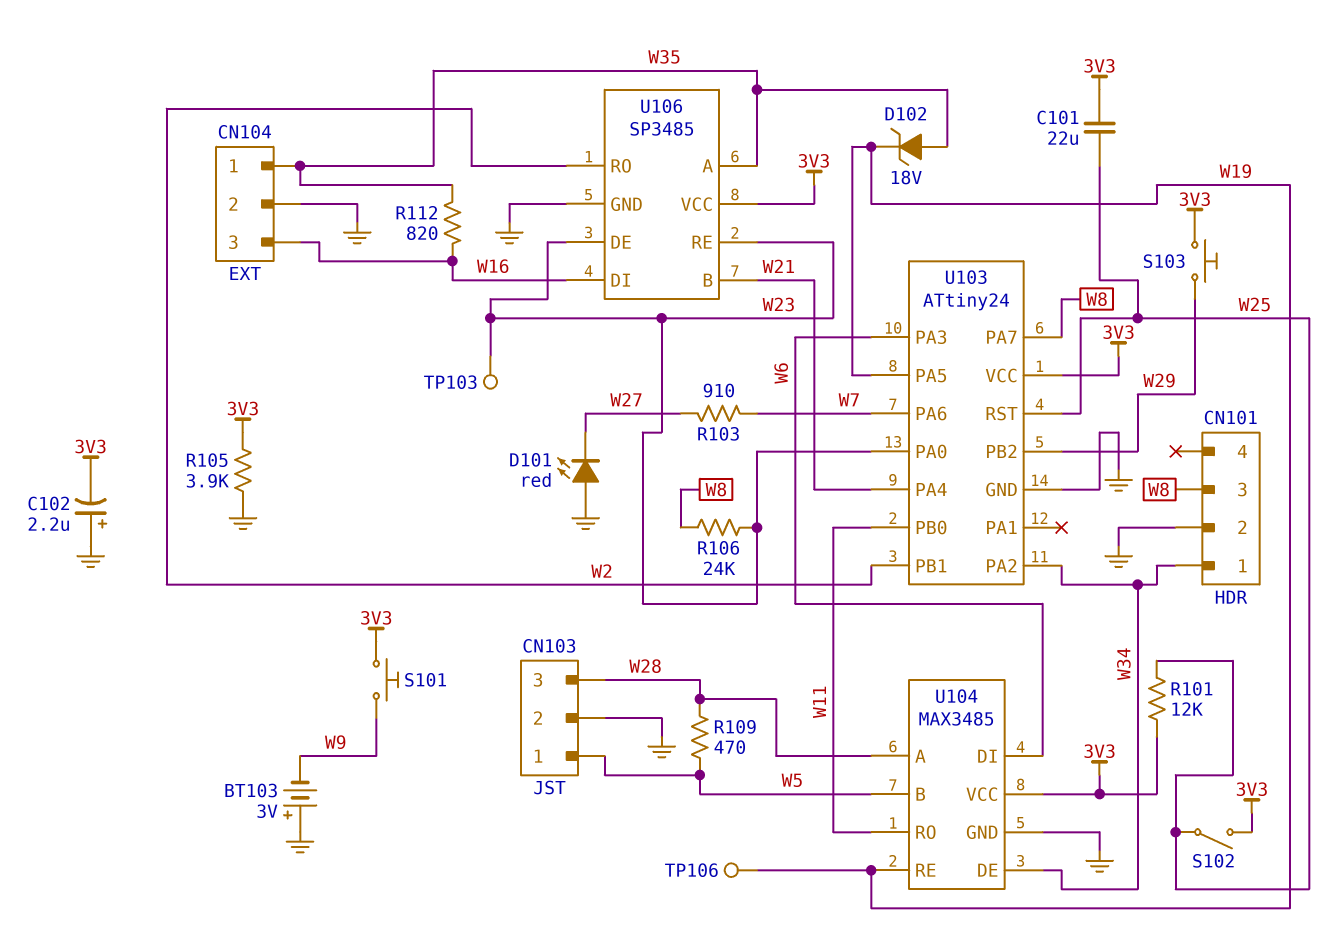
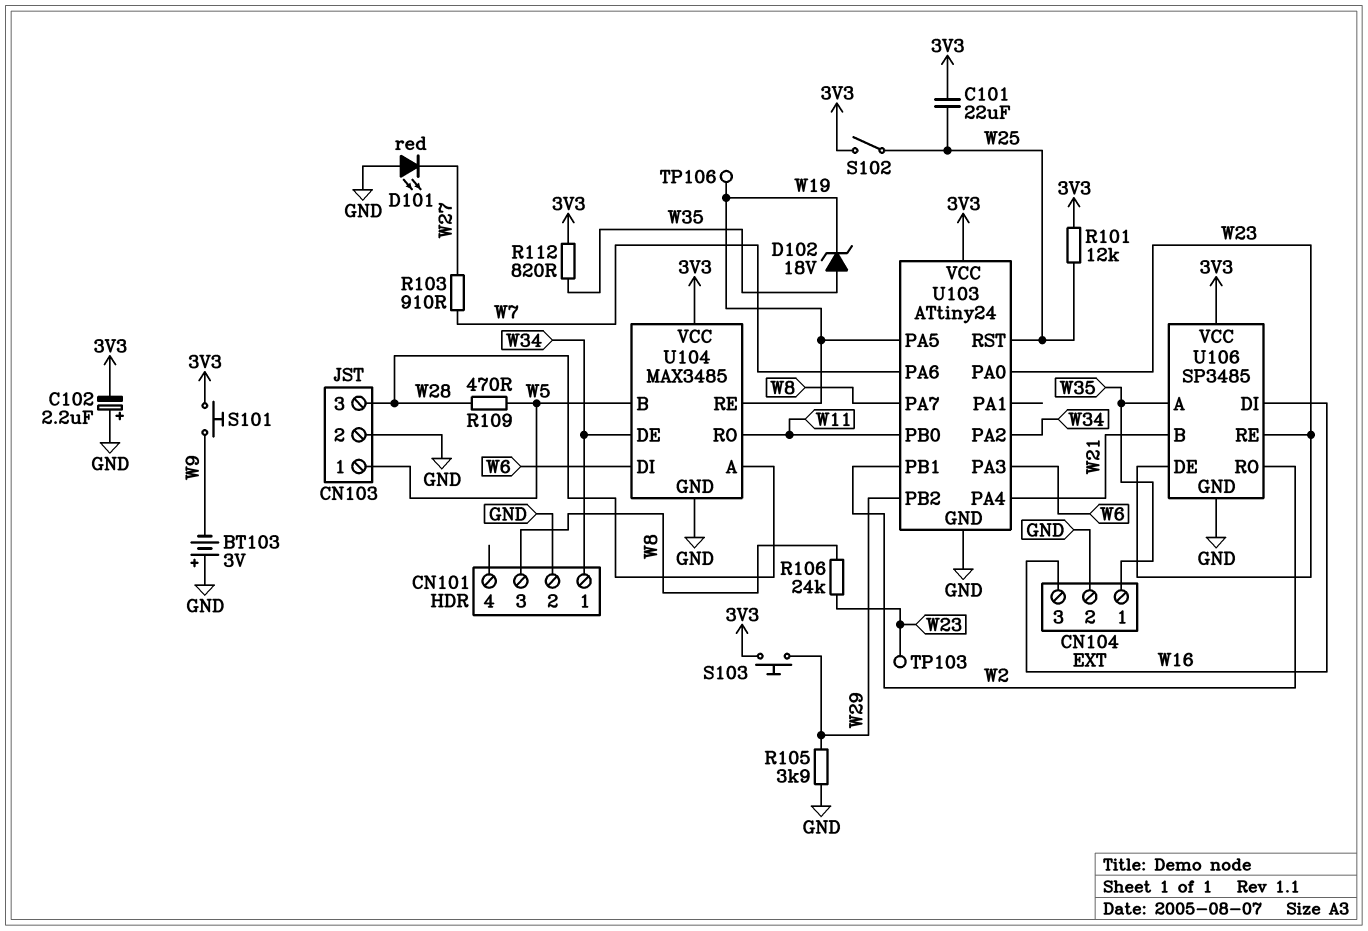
R105: 3.9k (3V3, GND) -> 3.9k (GND, W29)
R112: 820 (W16, W35) -> 820 (3V3, W35)

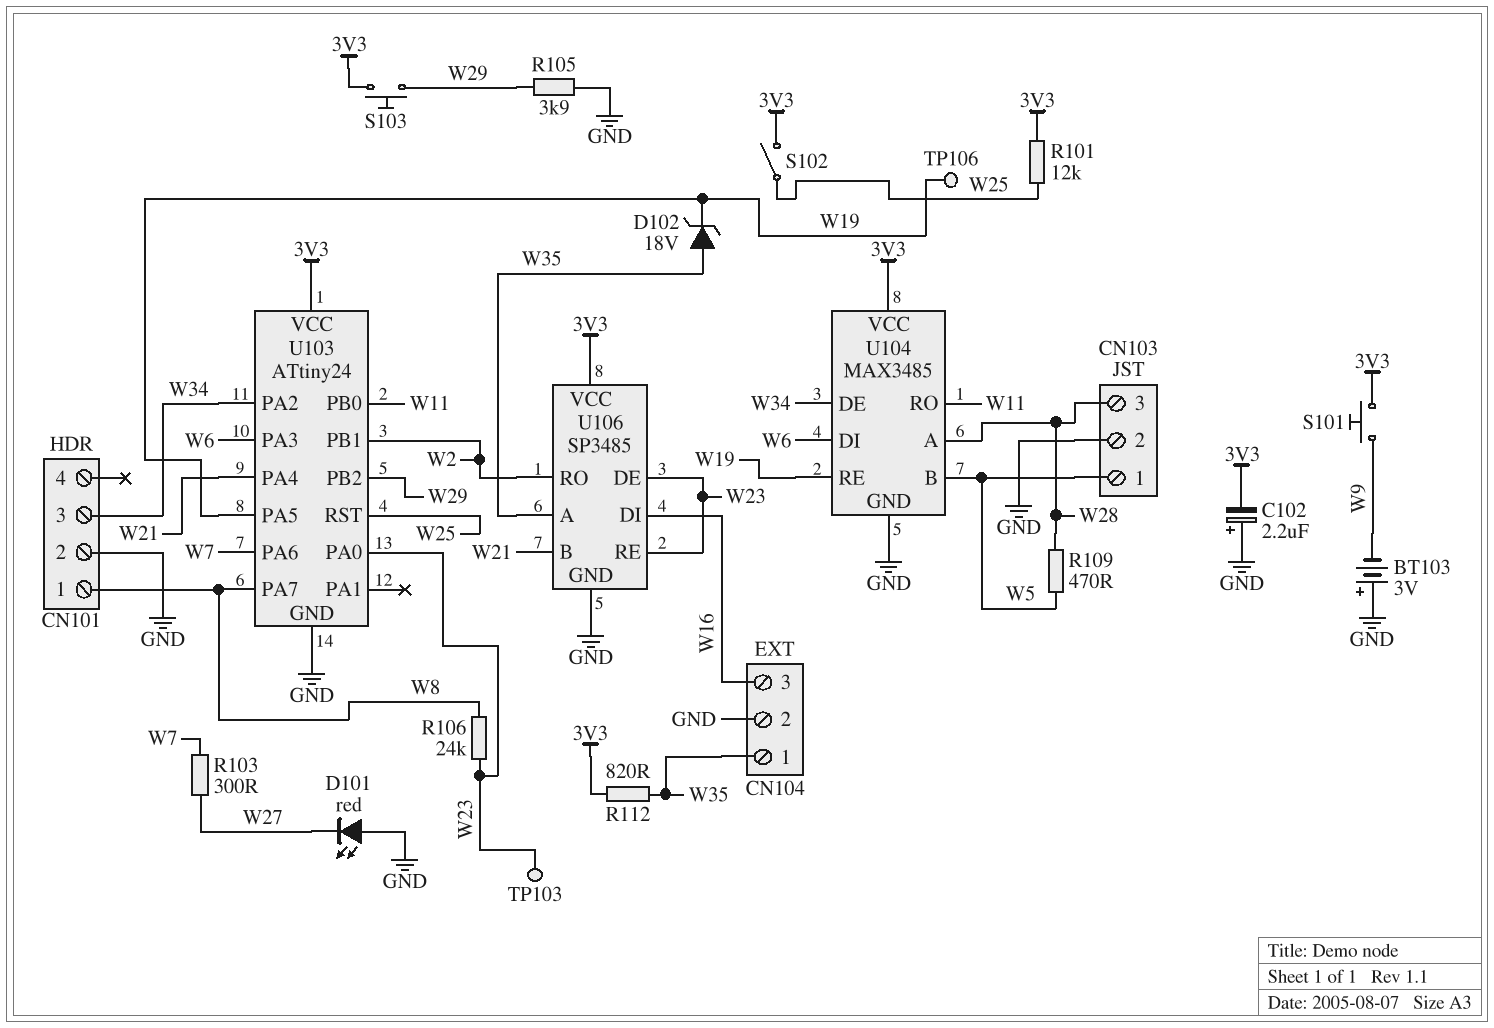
C101: 22uF (3V3, W25) -> none
CN101 pin 1: W34 -> W8
CN101 pin 3: W8 -> W34
R103: 910 (W7, W27) -> 300 (W7, W27)

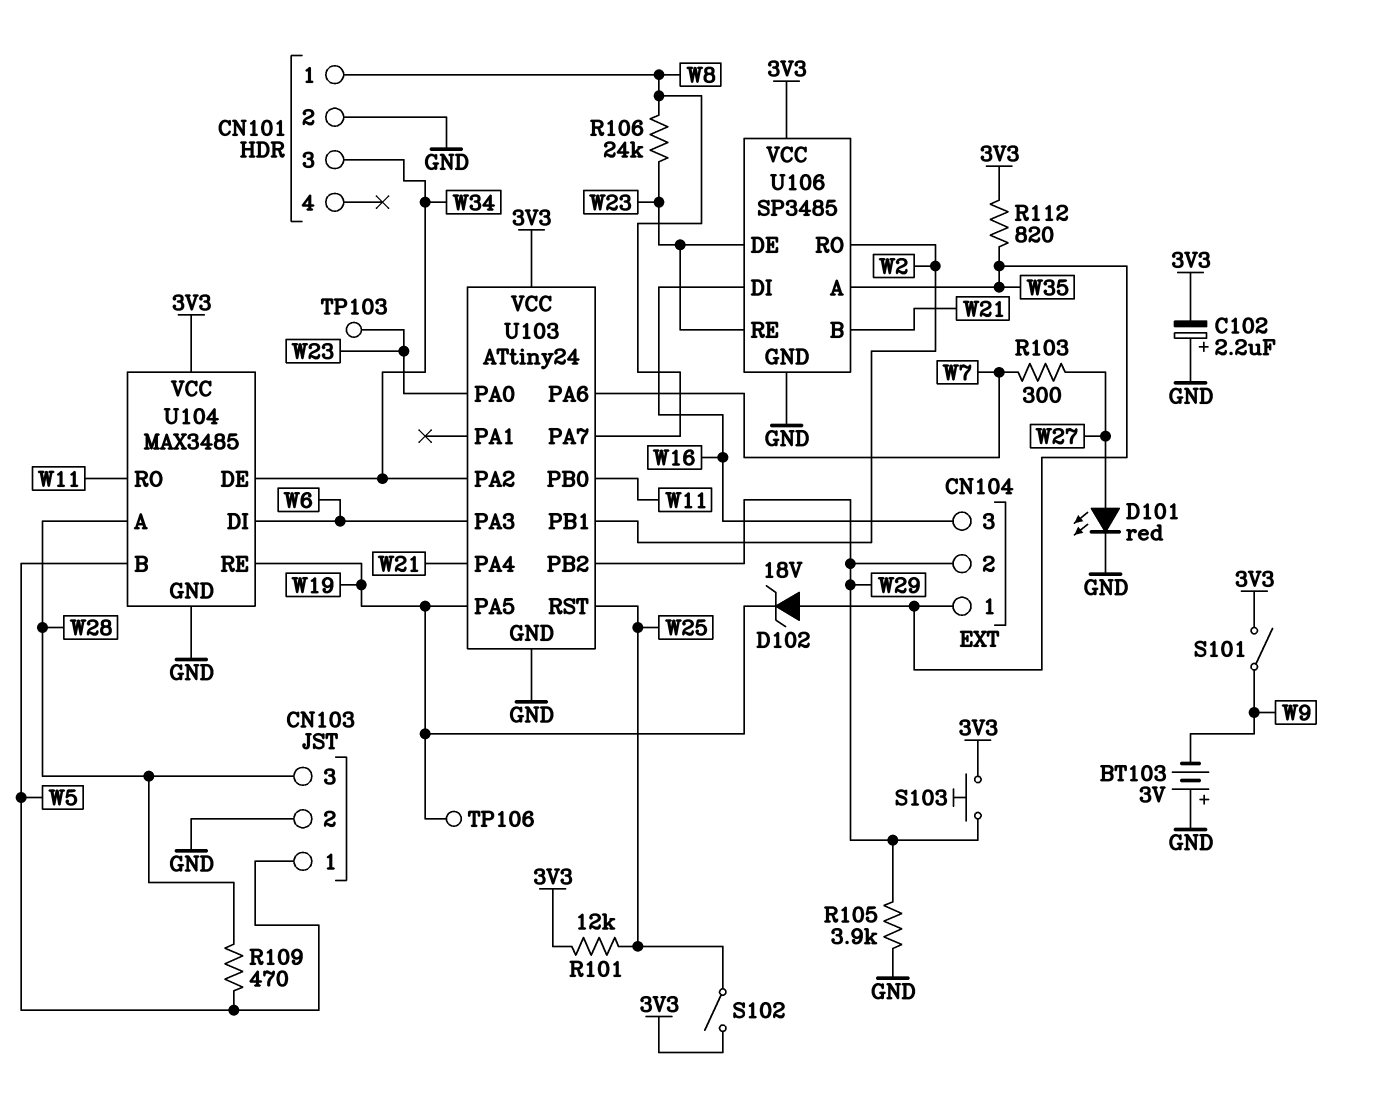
CN104 pin 2: GND -> W29
D101: LED red (A GND, K W27) -> LED red (A W27, K GND)
S101: button (3V3, W9) -> switch (3V3, W9)

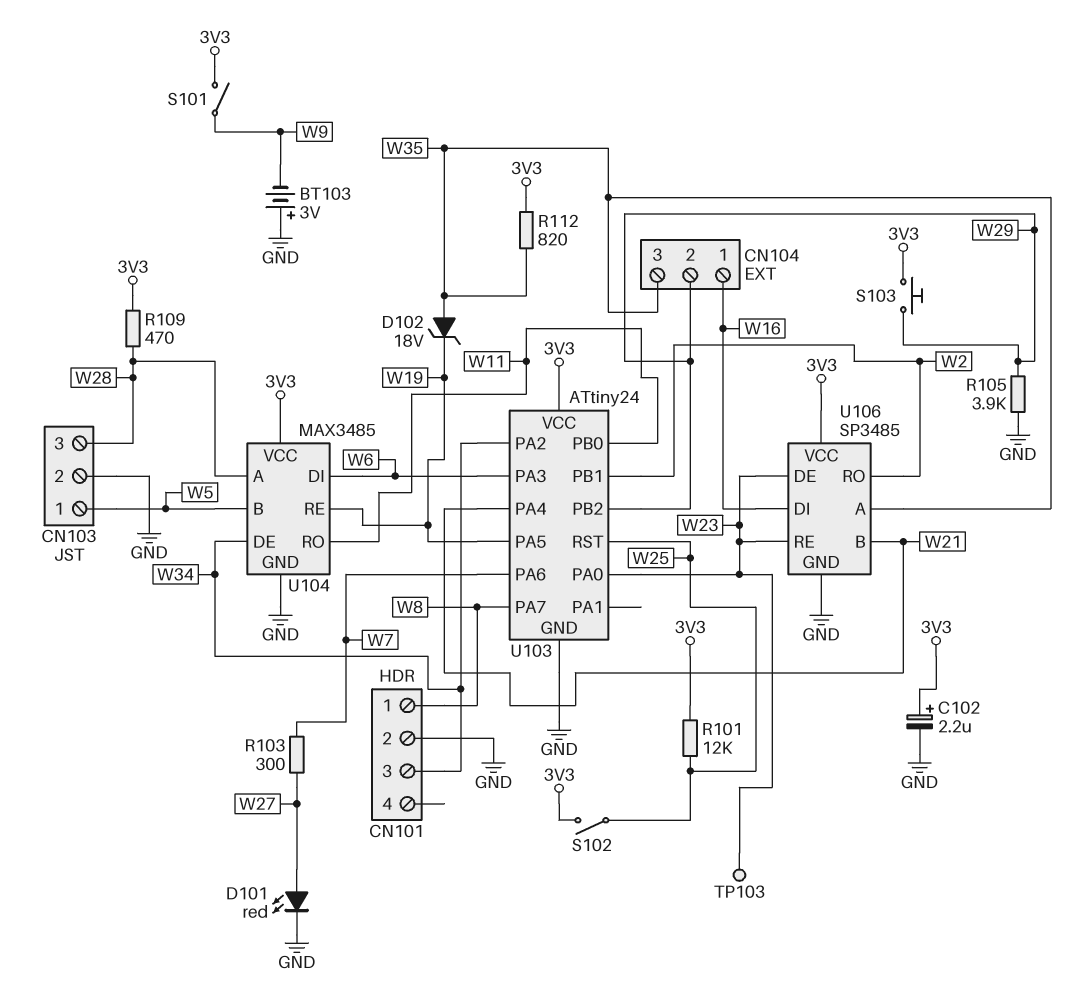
C102: 2.2uF (plus GND, minus 3V3) -> 2.2uF (plus 3V3, minus GND)
CN104 pin 1: W35 -> W16
CN104 pin 3: W16 -> W35
R106: 24k (W8, W23) -> none
R109: 470 (W5, W28) -> 470 (3V3, W28)
TP106: test point (W19) -> none

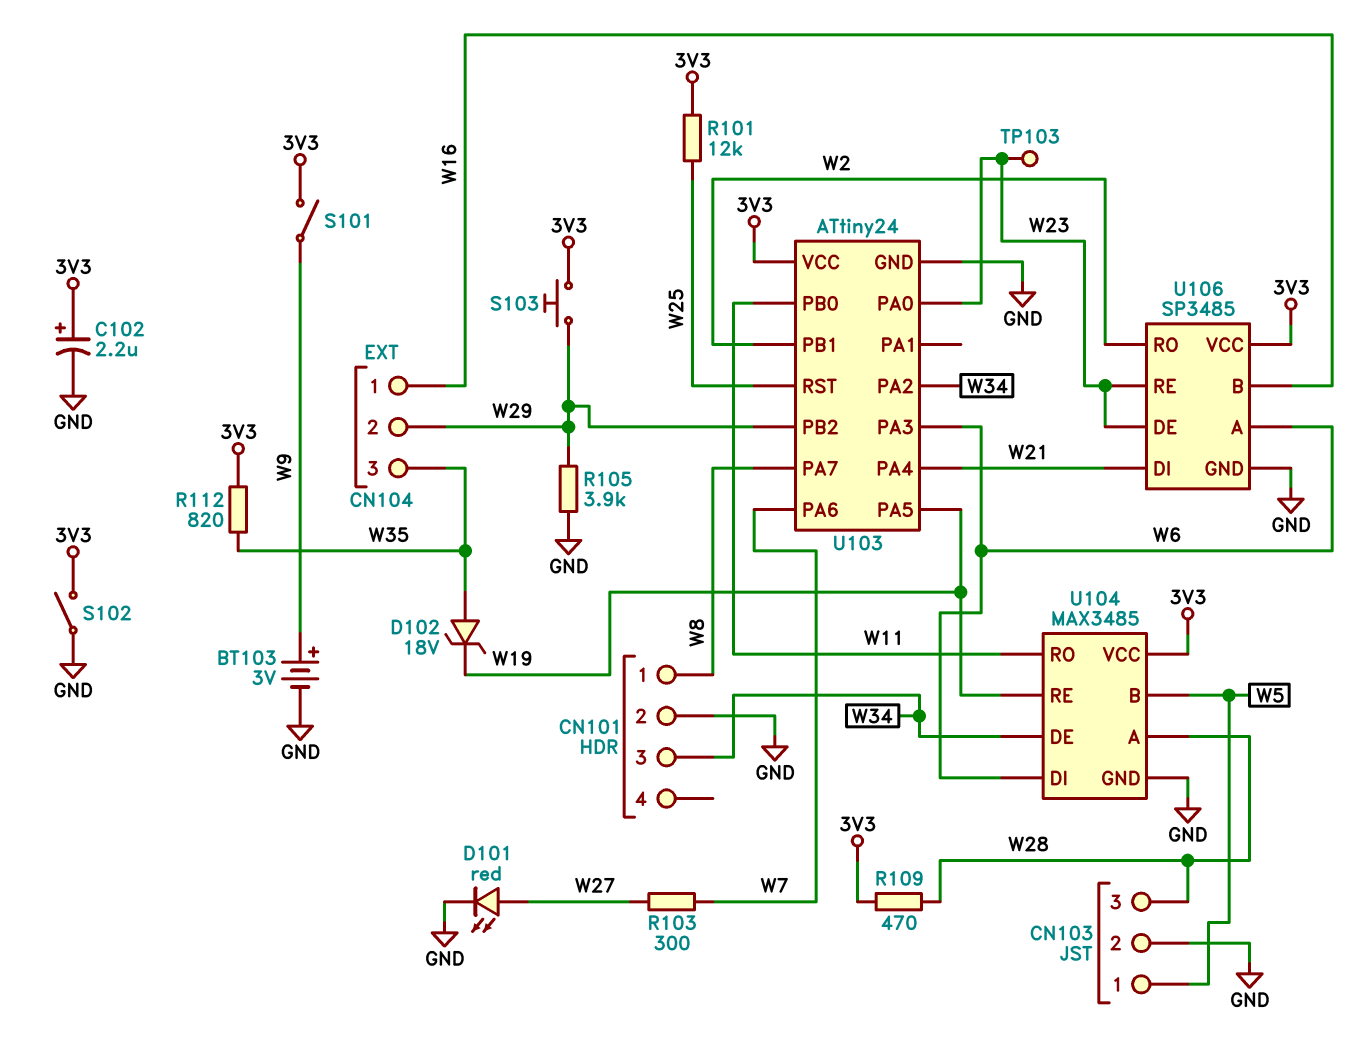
BT103: 3V (plus GND, minus W9) -> 3V (plus W9, minus GND)
S102: switch (3V3, W25) -> switch (3V3, GND)
U106 pin A: W35 -> W6
U106 pin B: W21 -> W16
U106 pin DI: W16 -> W21

